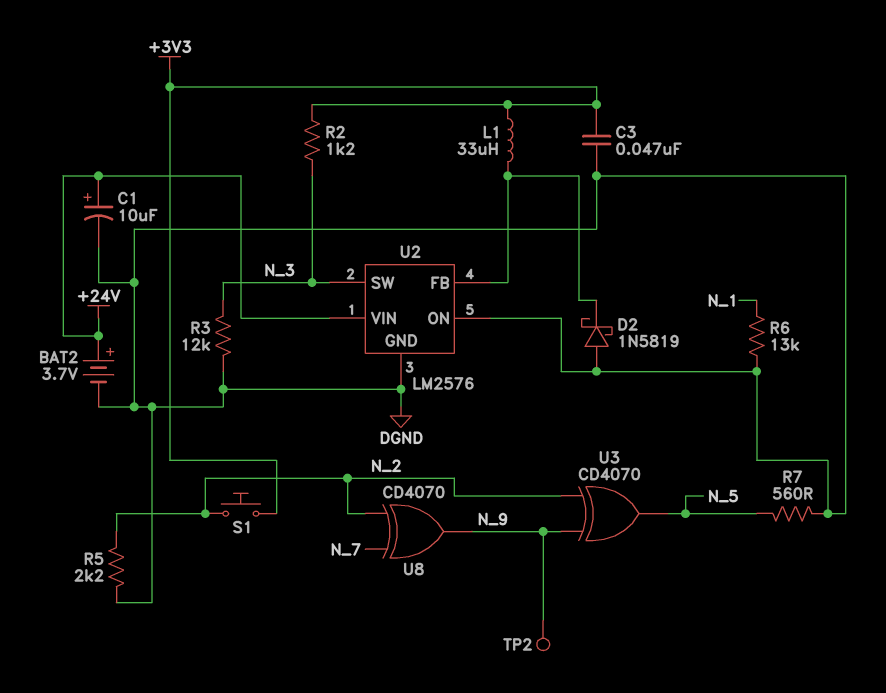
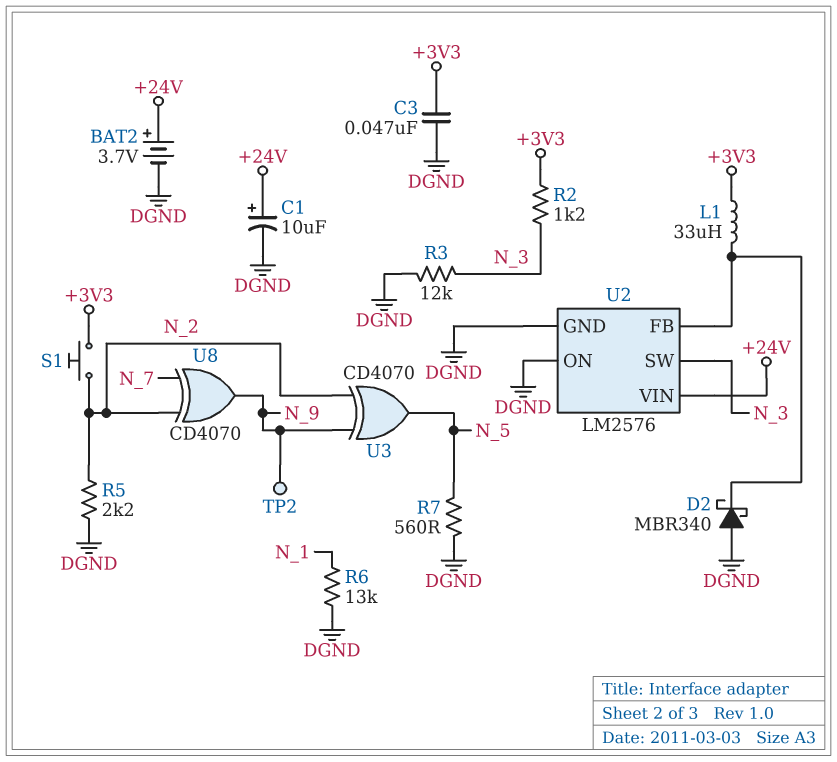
D2: schottky 1N5819 (A DGND, K U2/FB) -> schottky MBR340 (A DGND, K U2/FB)

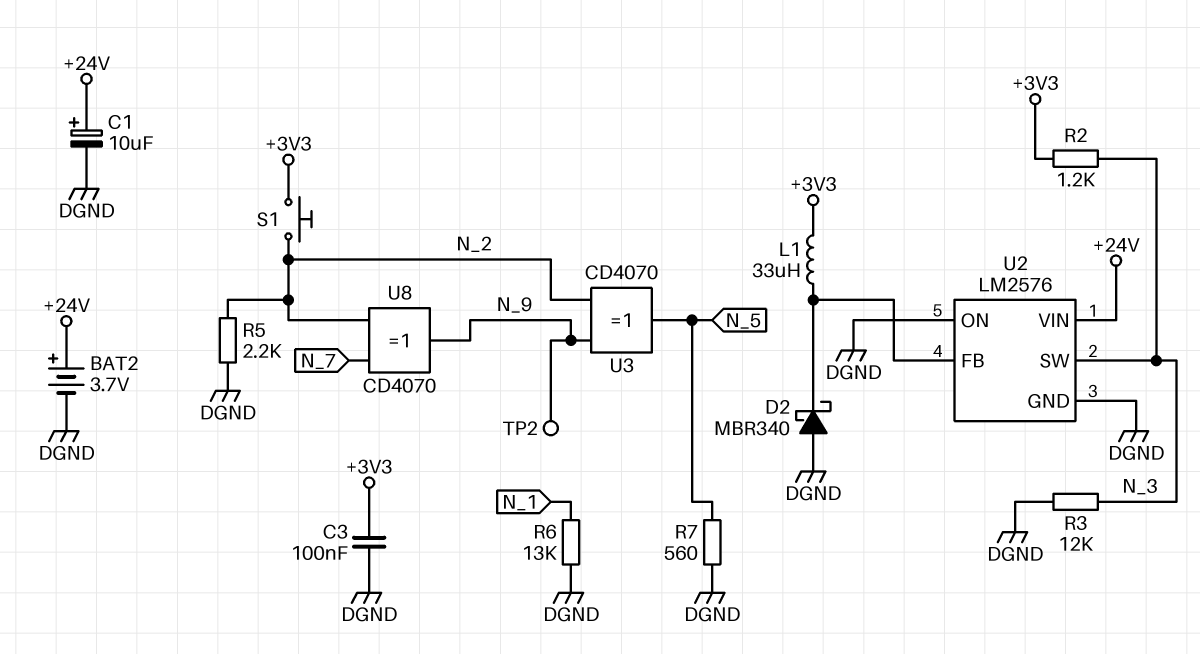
C3: 47nF (+3V3, DGND) -> 100nF (+3V3, DGND)

